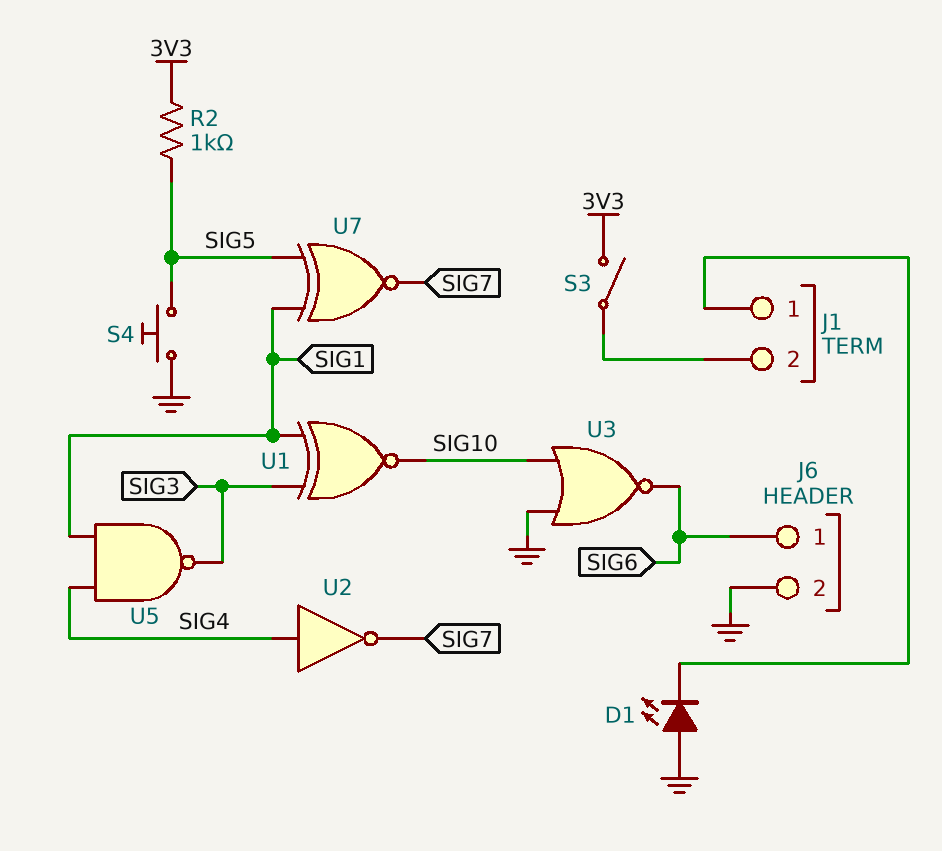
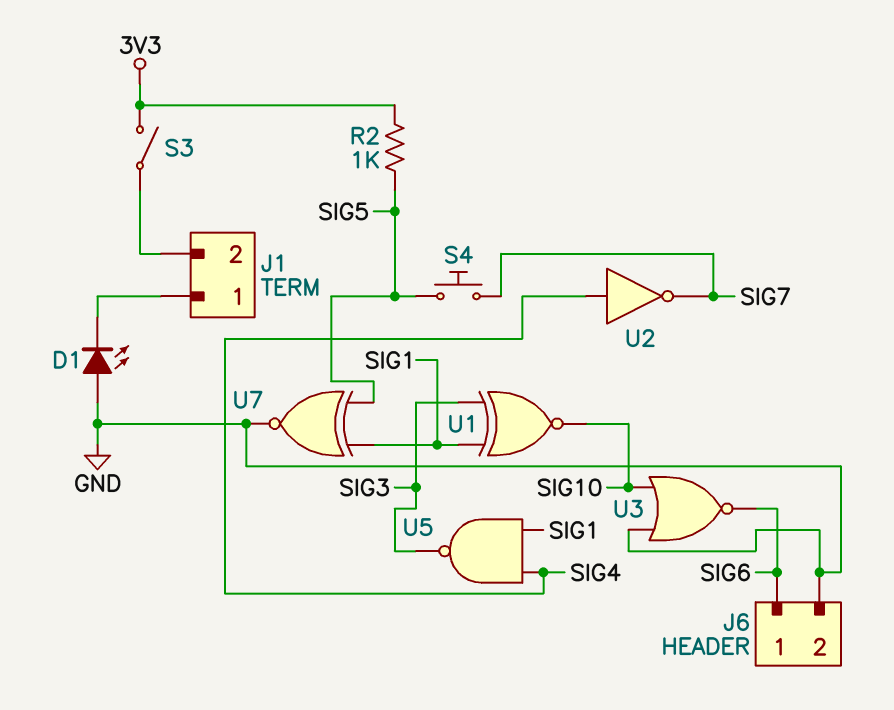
S4: button (GND, SIG5) -> button (SIG5, SIG7)
U7: XNOR (in SIG1, in SIG5, out SIG7) -> XNOR (in SIG1, in SIG5, out GND)

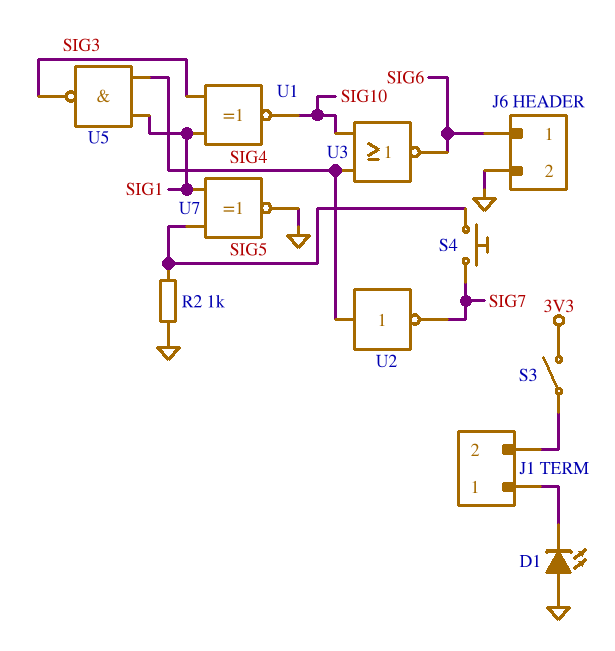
R2: 1k (3V3, SIG5) -> 1k (GND, SIG5)
U3: NOR (in GND, in SIG10, out SIG6) -> NOR (in SIG4, in SIG10, out SIG6)

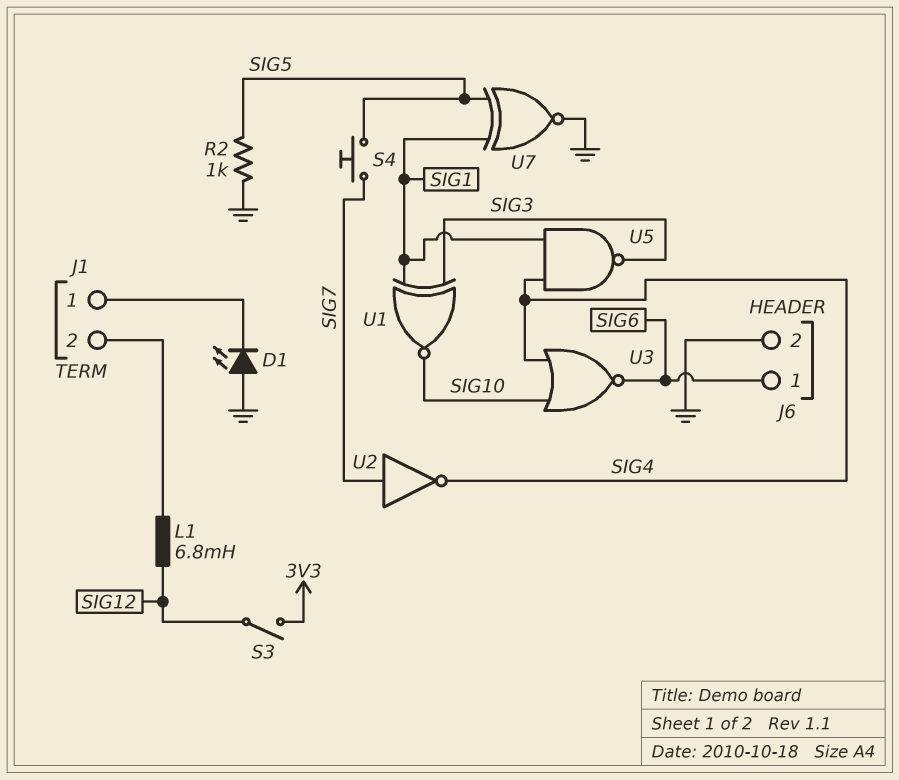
L1: none -> 6.8mH (J1/2, SIG12)
S3: switch (3V3, J1/2) -> switch (3V3, SIG12)
U2: NOT (in SIG4, out SIG7) -> NOT (in SIG7, out SIG4)

